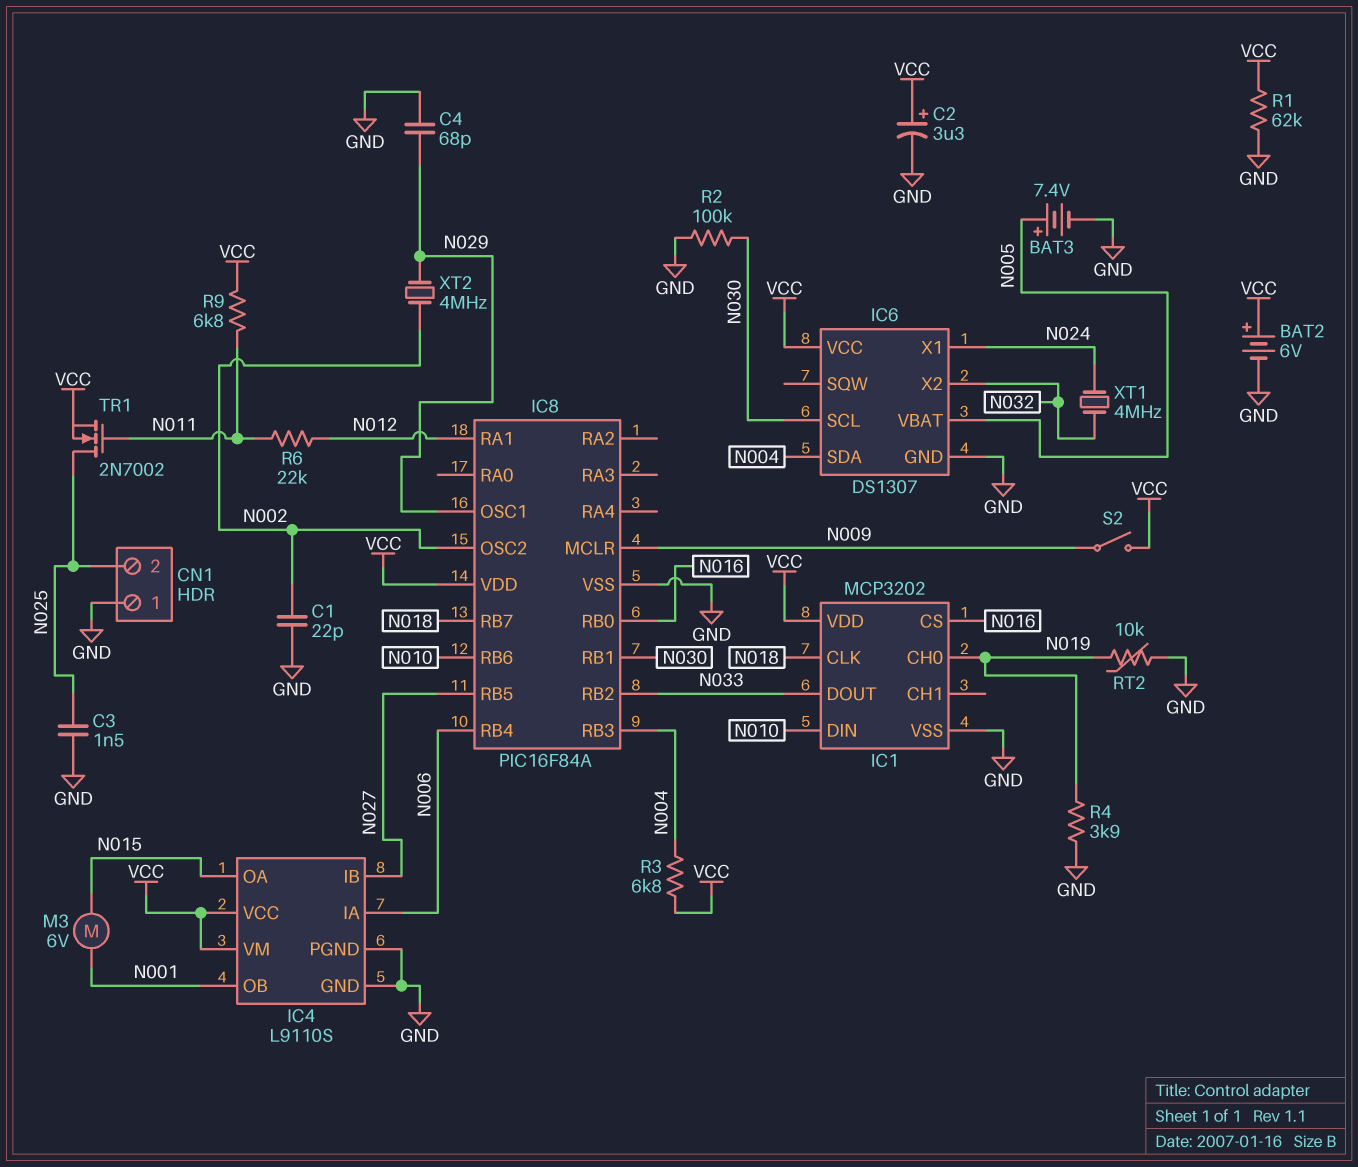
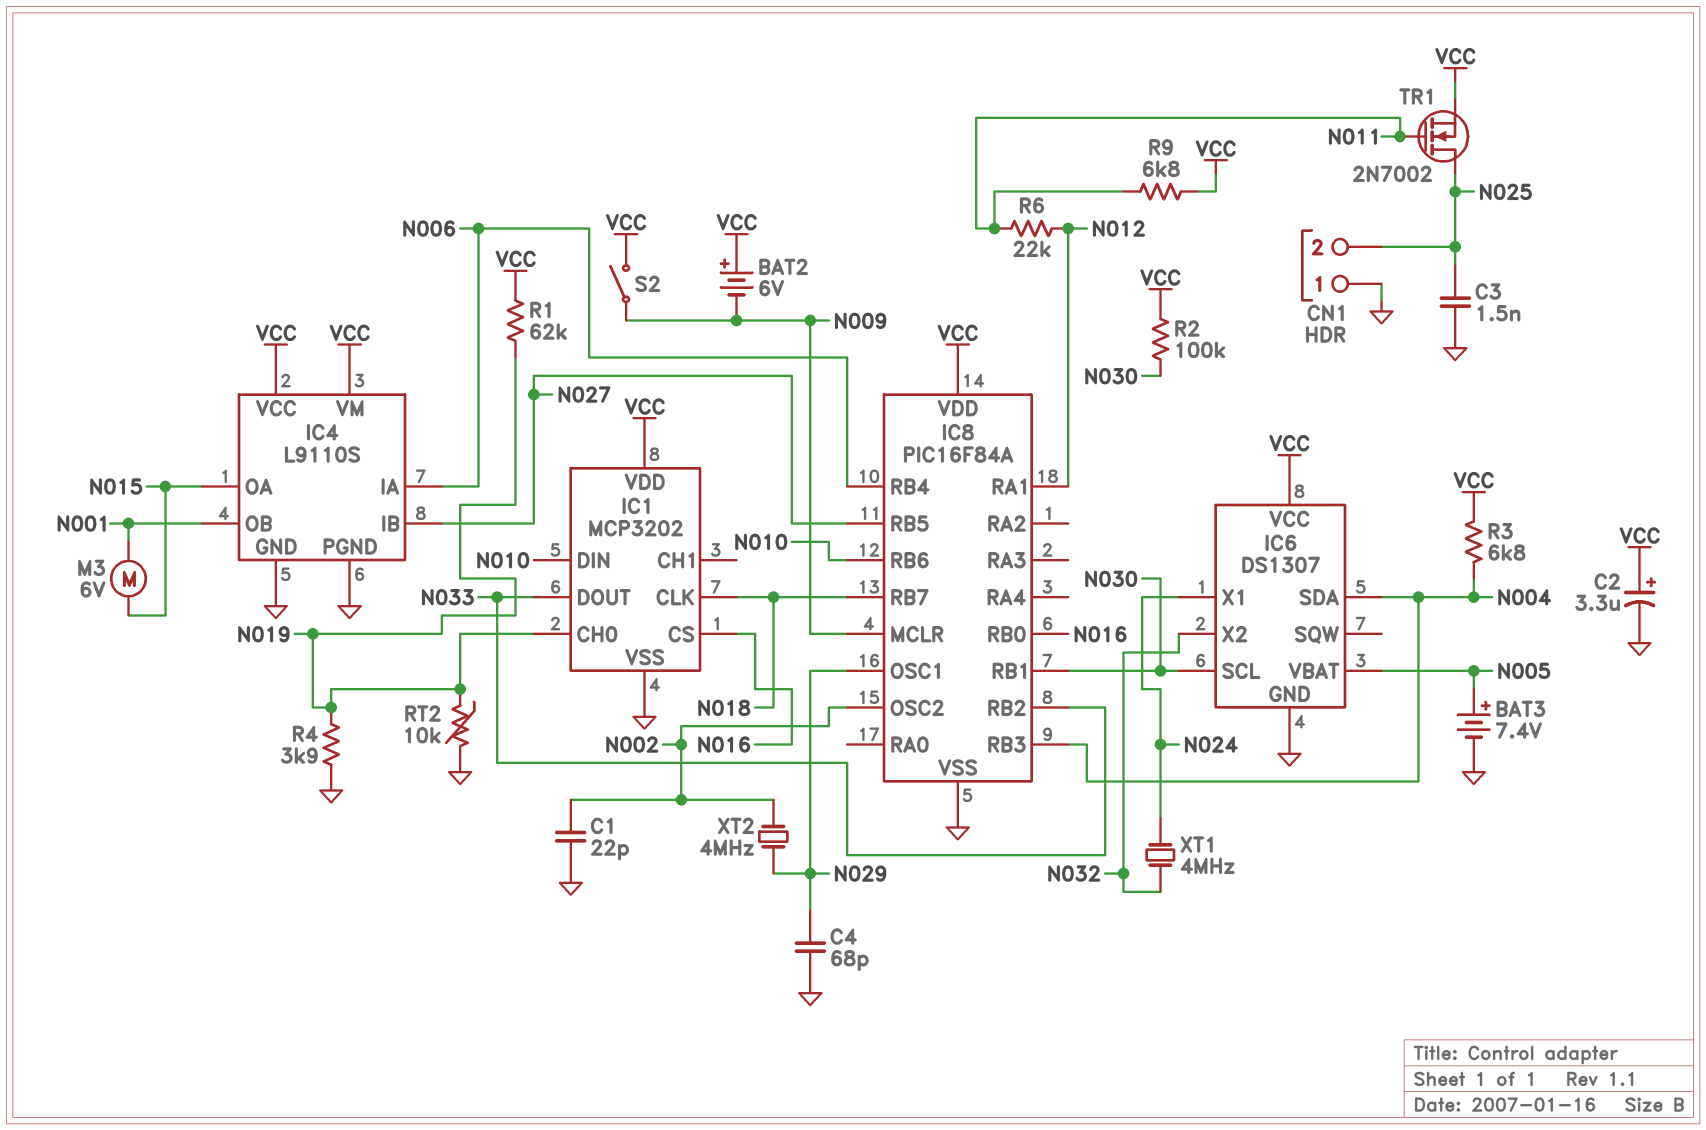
BAT2: 6V (plus VCC, minus GND) -> 6V (plus VCC, minus N009)
R1: 62k (GND, VCC) -> 62k (N019, VCC)
R2: 100k (GND, N030) -> 100k (N030, VCC)

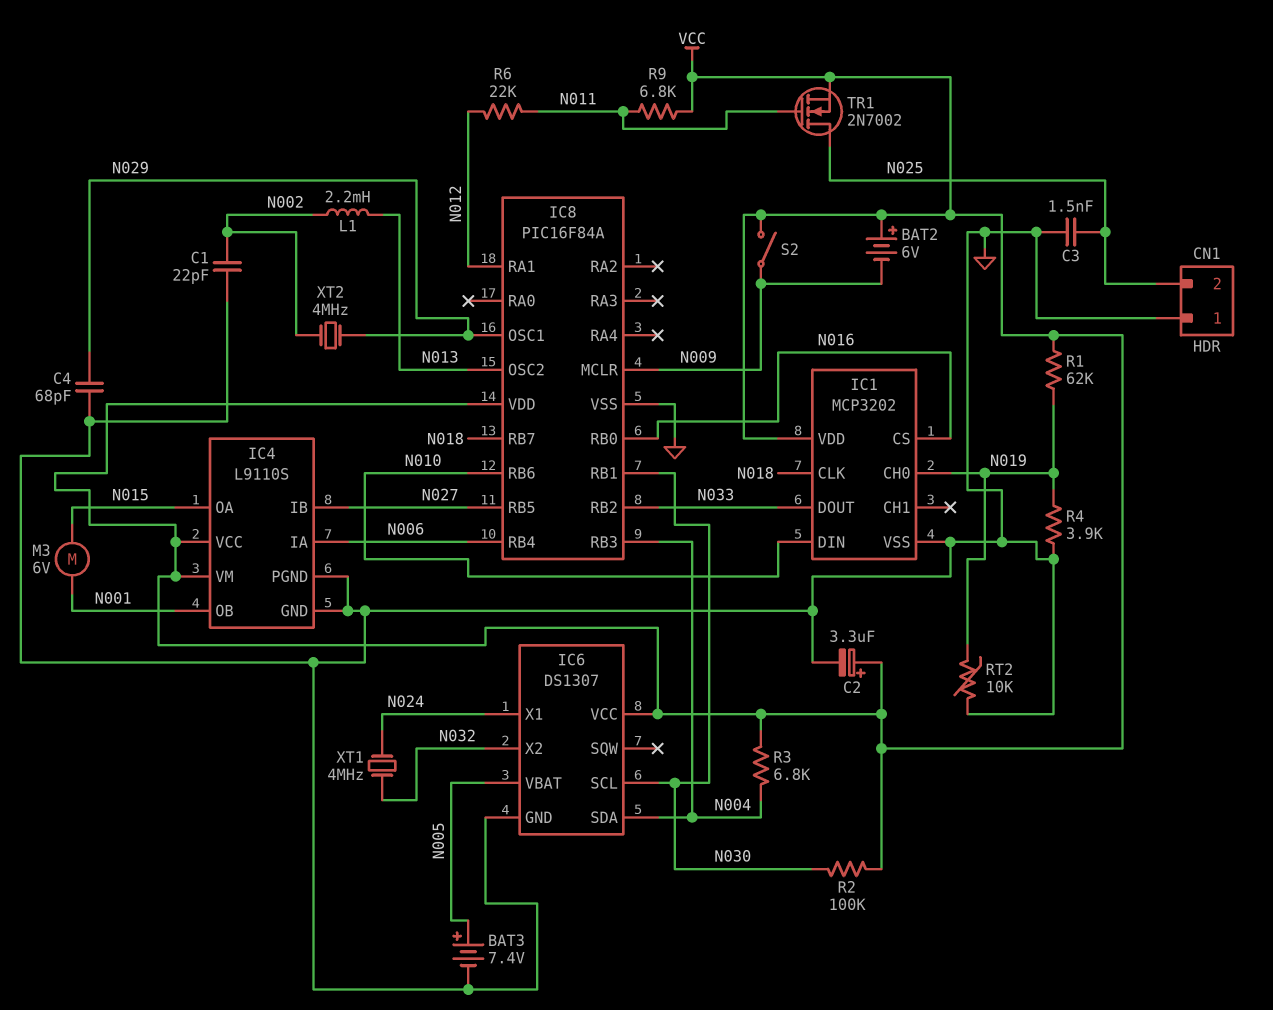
IC8 pin OSC2: N002 -> N013
L1: none -> 2.2mH (N002, N013)

